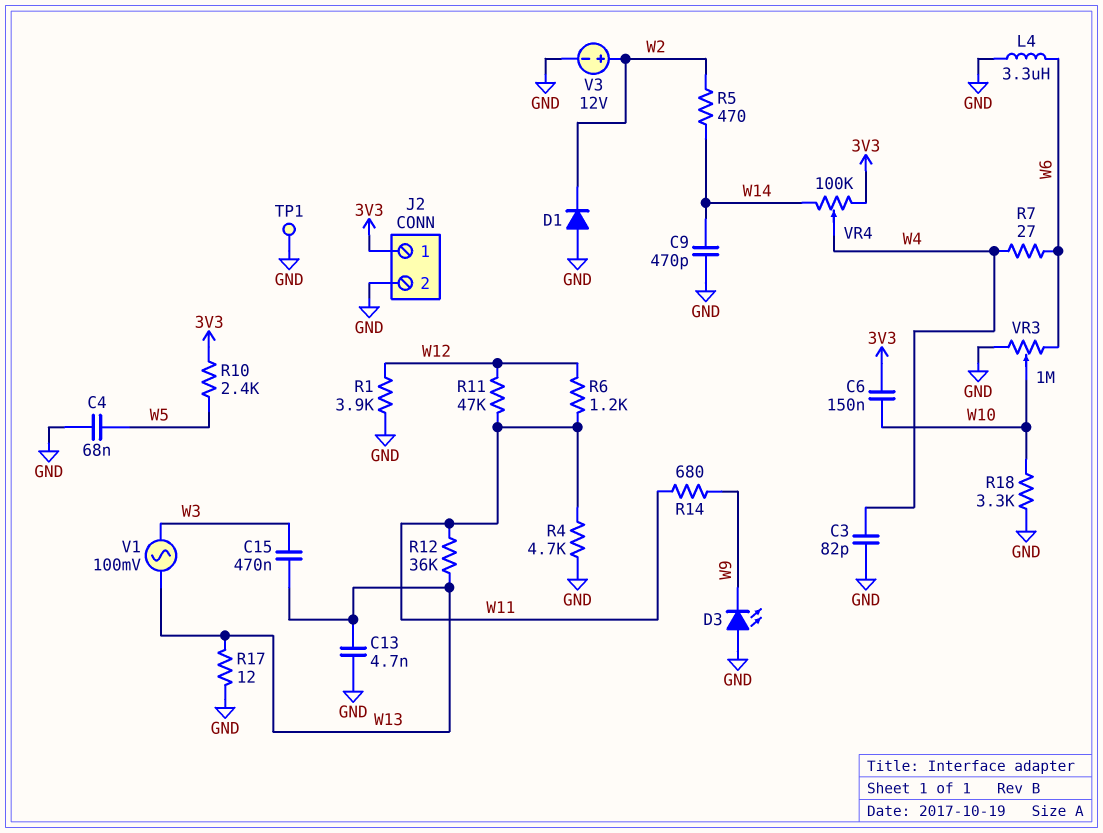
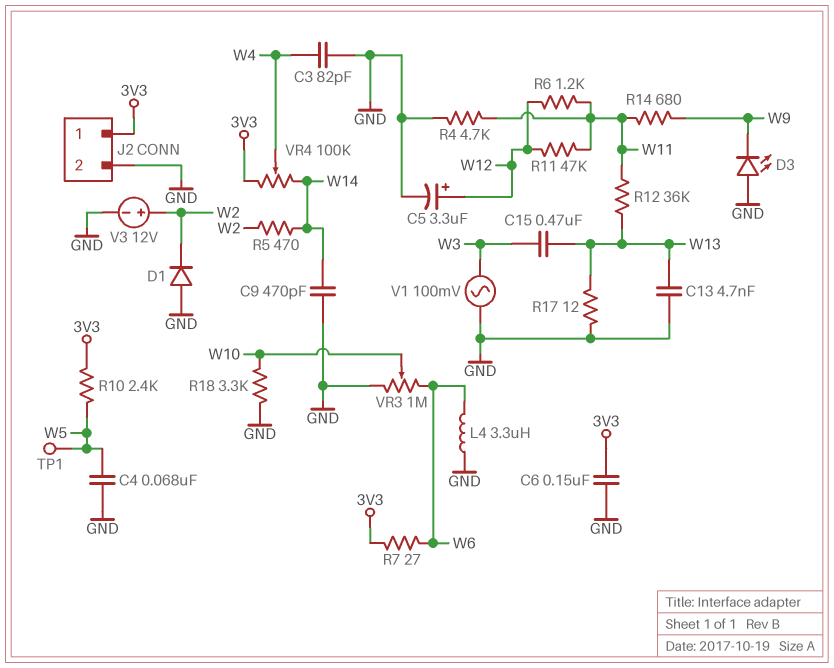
C5: none -> 3.3uF (plus W12, minus GND)
C6: 150nF (3V3, W10) -> 150nF (3V3, GND)
R1: 3.9k (GND, W12) -> none
R7: 27 (W4, W6) -> 27 (3V3, W6)
TP1: test point (GND) -> test point (W5)
V1: AC 100mV (W3, W13) -> AC 100mV (GND, W3)

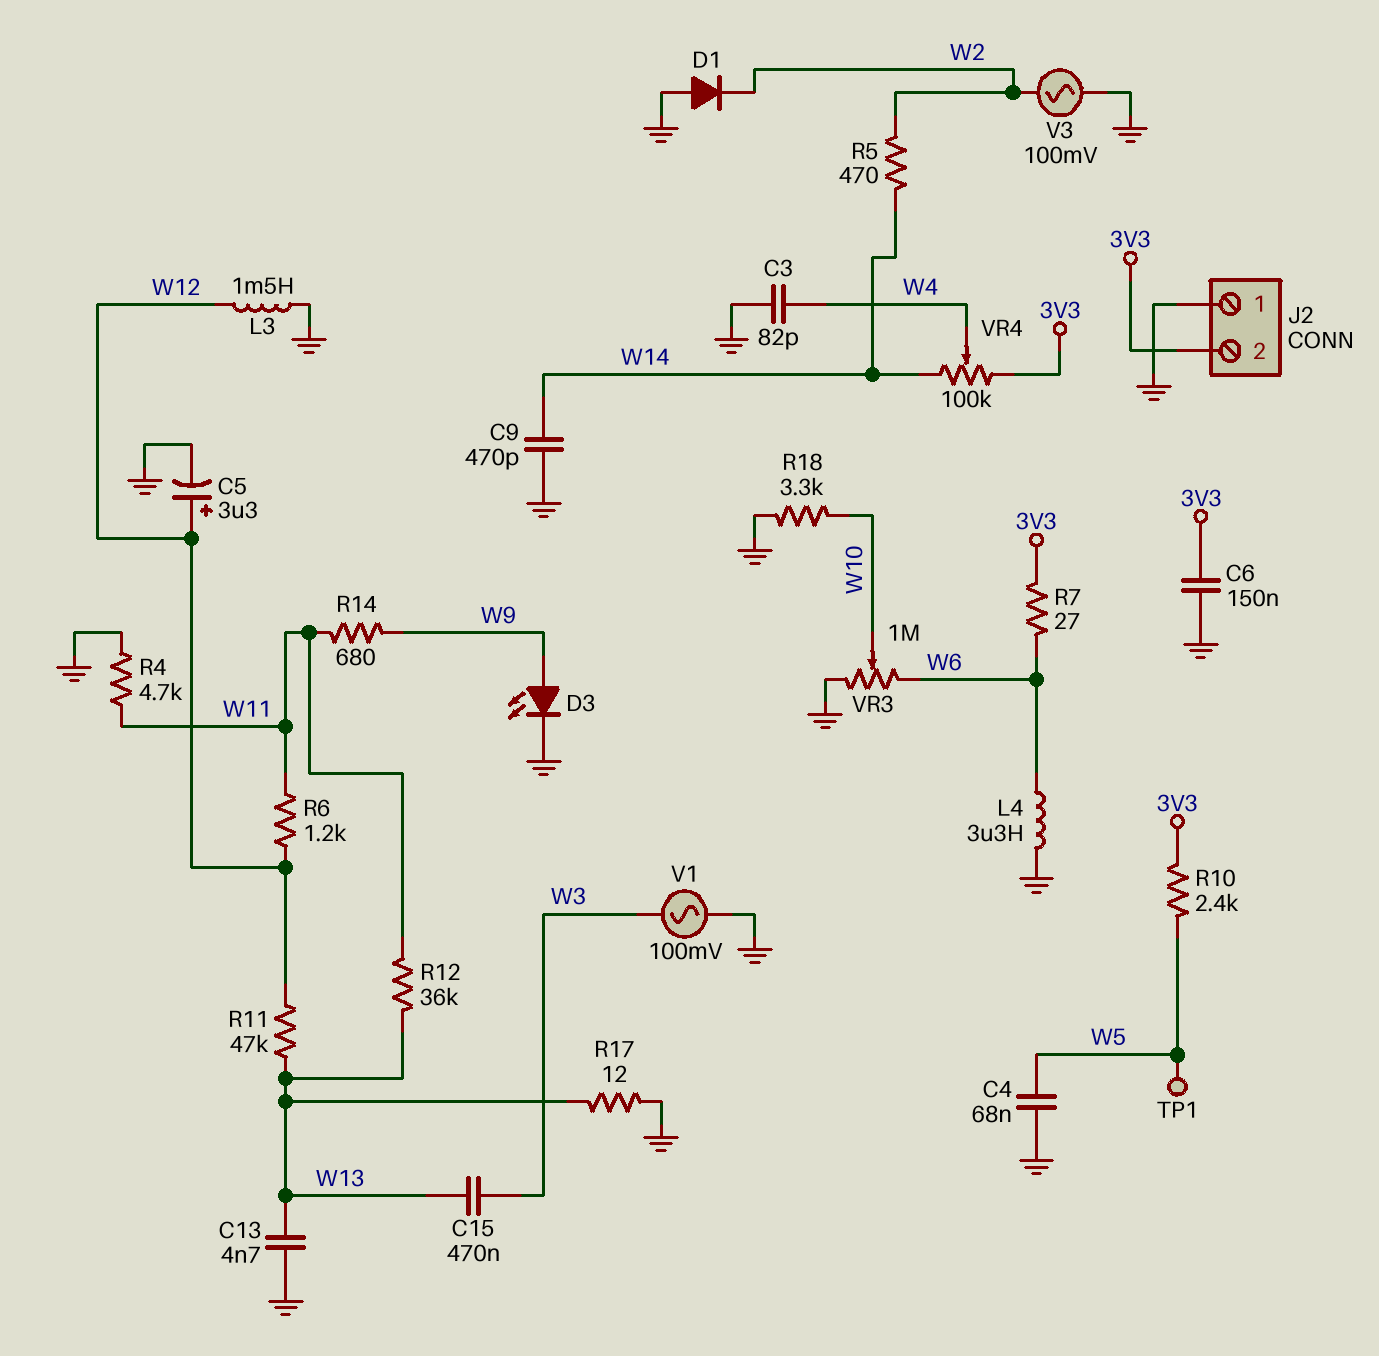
D3: LED (A GND, K W9) -> LED (A W9, K GND)
J2 pin 1: 3V3 -> GND
J2 pin 2: GND -> 3V3
L3: none -> 1.5mH (GND, W12)
R11: 47k (W11, W12) -> 47k (W12, W13)
V3: 12V (plus W2, minus GND) -> AC 100mV (GND, W2)

